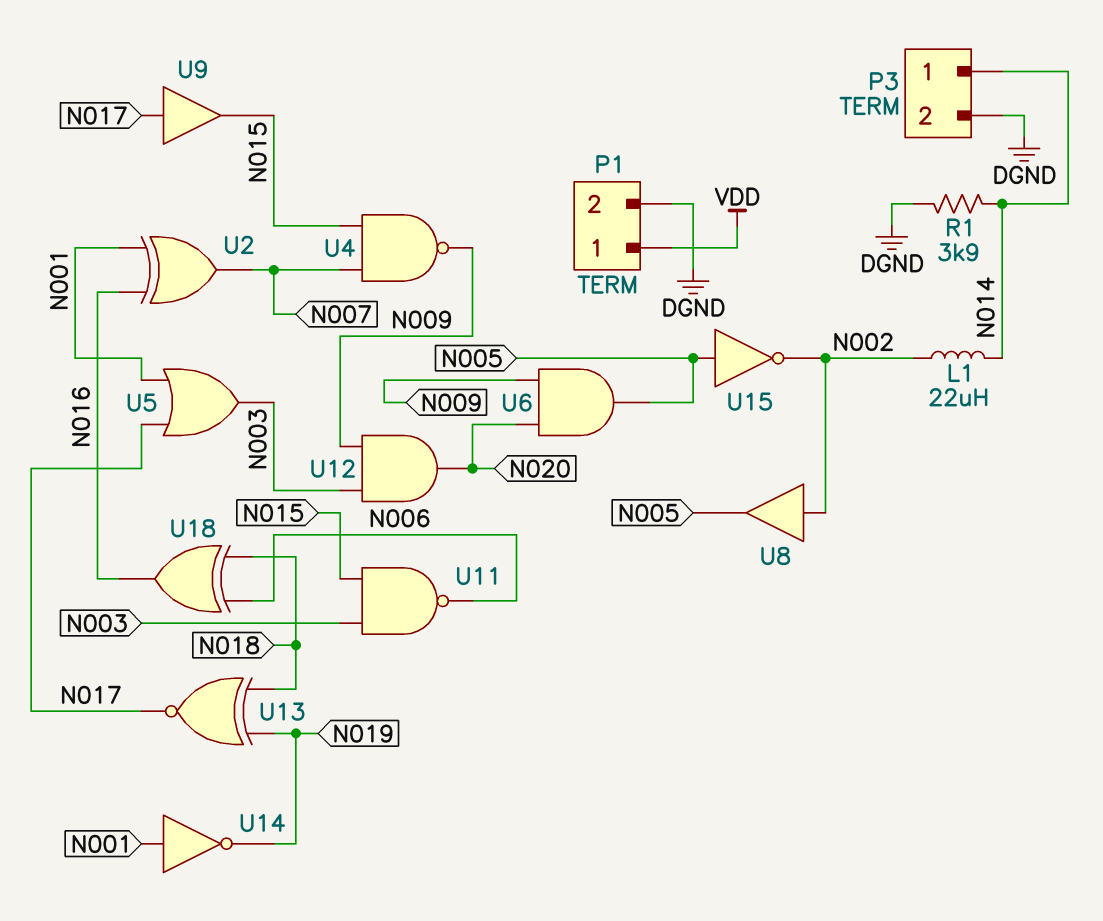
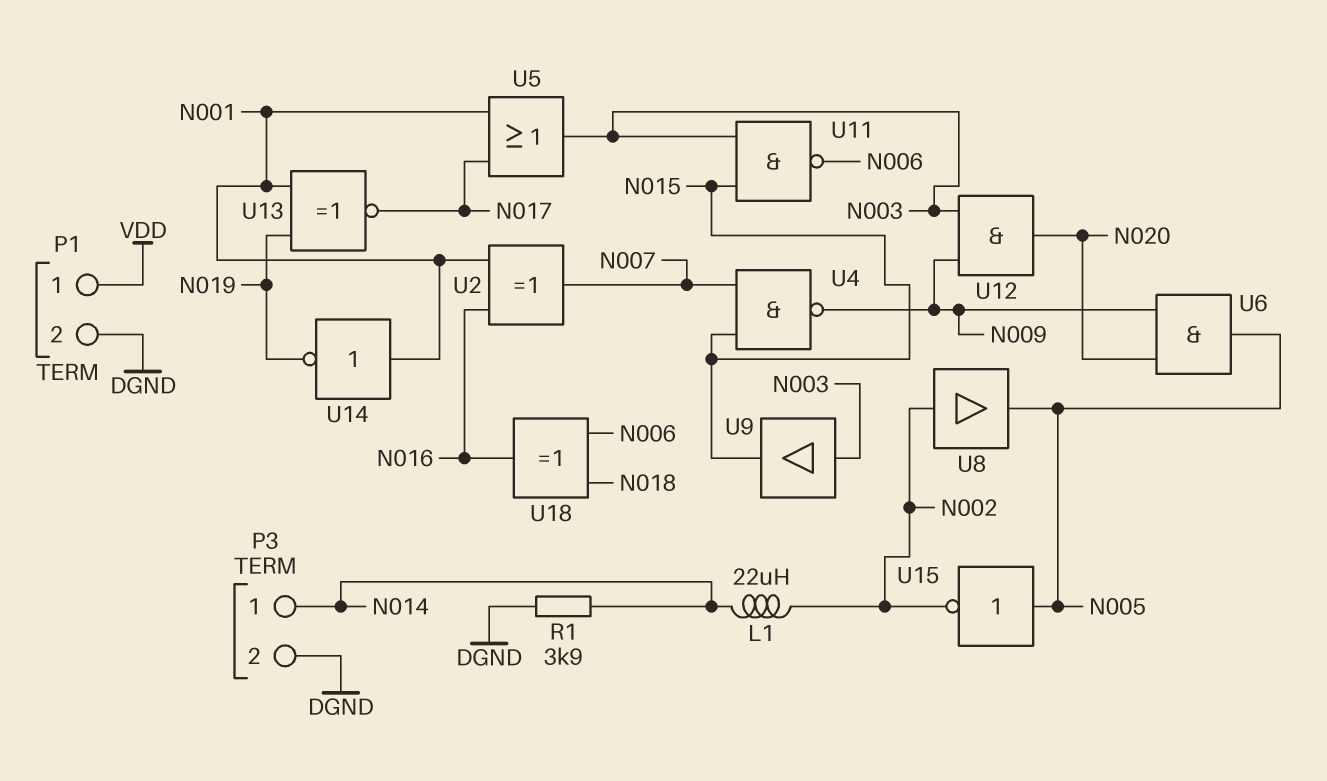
U9: buffer (in N017, out N015) -> buffer (in N003, out N015)
U13: XNOR (in N018, in N019, out N017) -> XNOR (in N001, in N019, out N017)

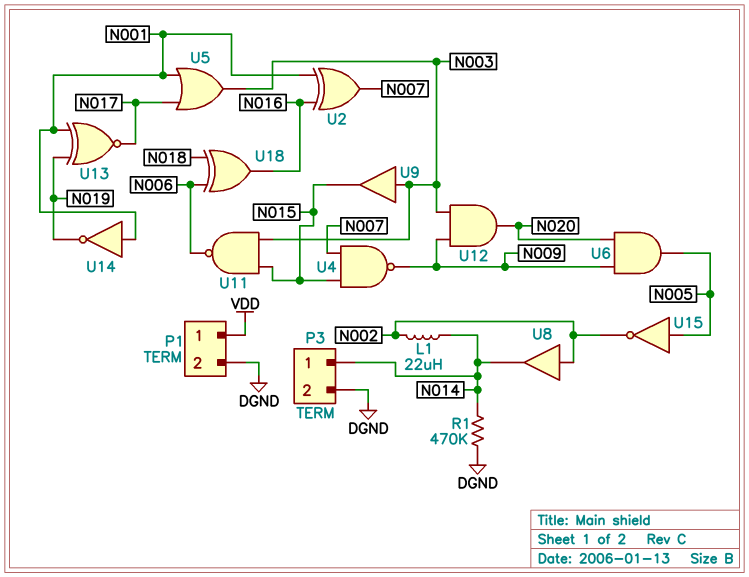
R1: 3.9k (DGND, N014) -> 470k (DGND, N014)
U8: buffer (in N002, out N005) -> buffer (in N002, out N014)

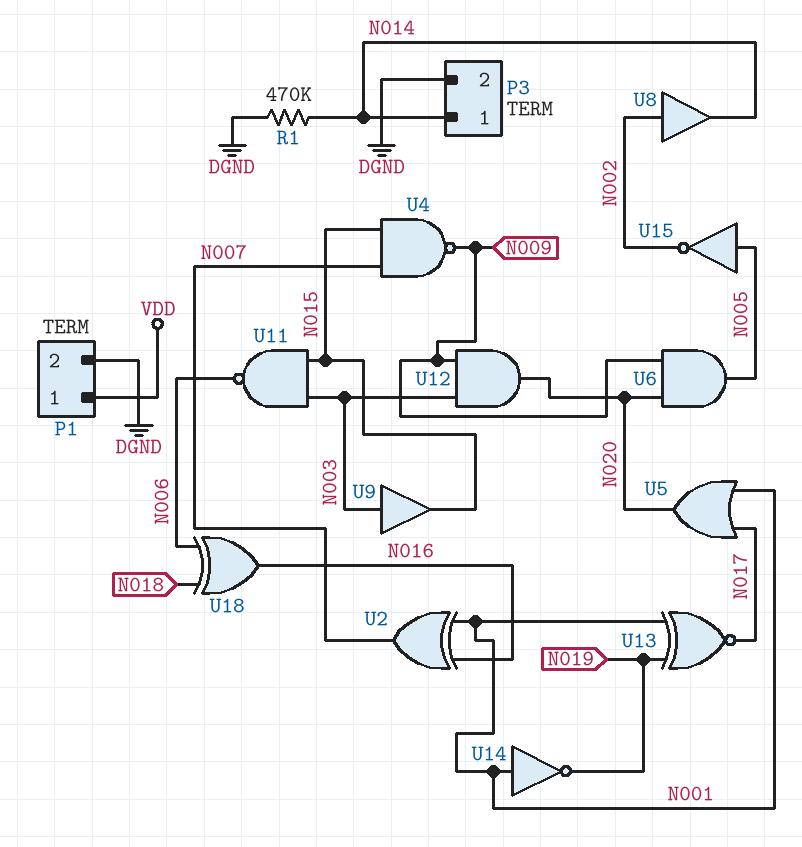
L1: 22uH (N002, N014) -> none
U5: OR (in N001, in N017, out N003) -> OR (in N001, in N017, out N020)

